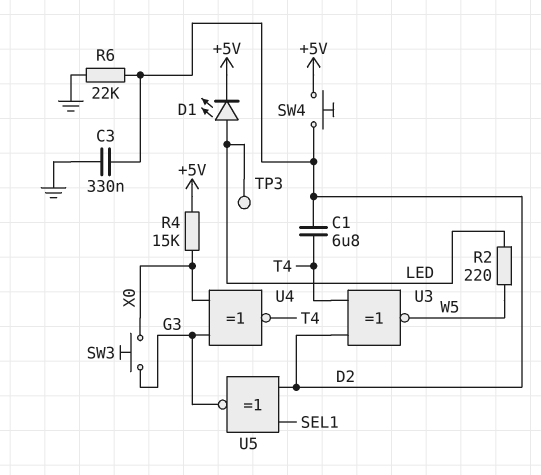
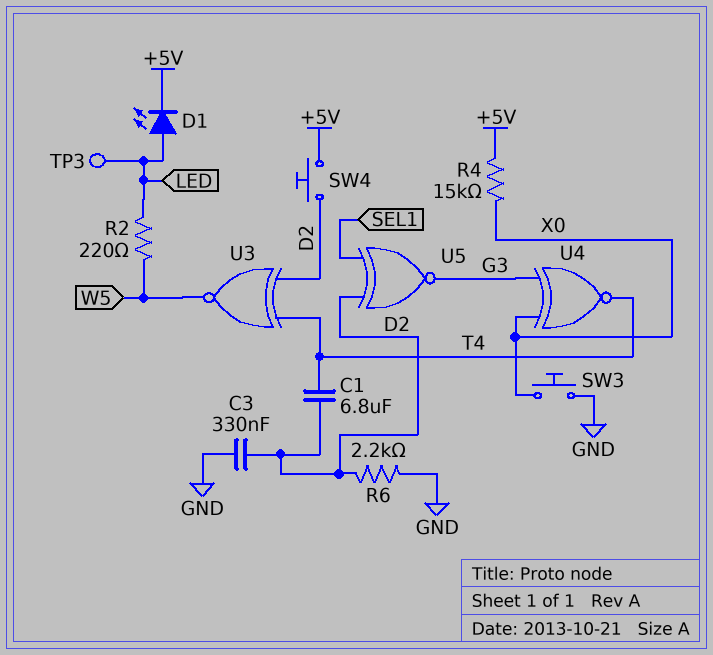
R6: 22k (D2, GND) -> 2.2k (D2, GND)
SW3: button (G3, X0) -> button (GND, X0)

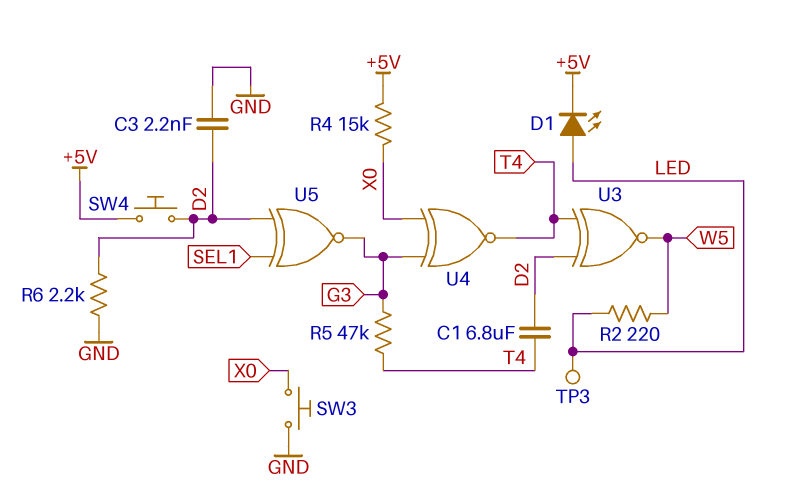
C3: 330nF (D2, GND) -> 2.2nF (D2, GND)
R5: none -> 47k (G3, T4)

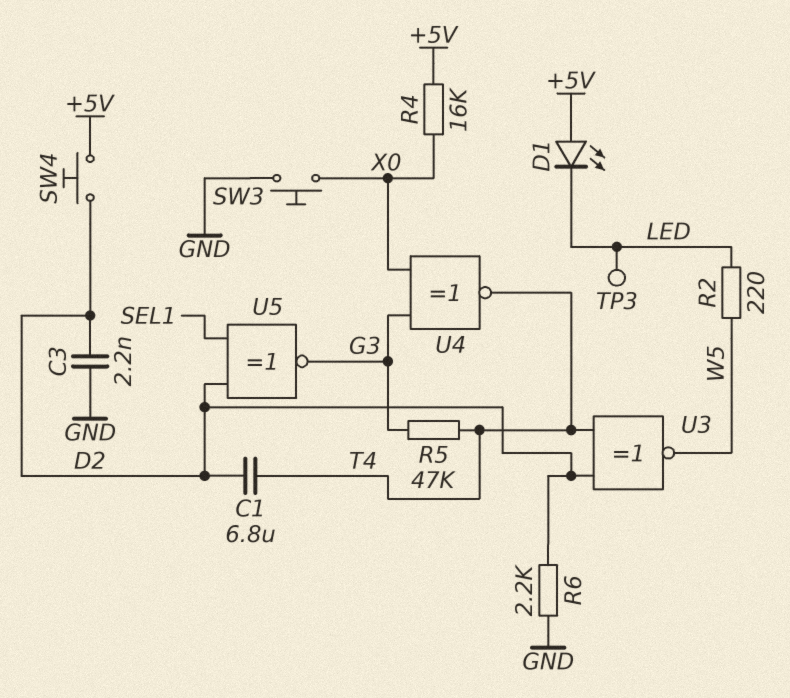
D1: LED (A LED, K +5V) -> LED (A +5V, K LED)
R4: 15k (+5V, X0) -> 16k (+5V, X0)

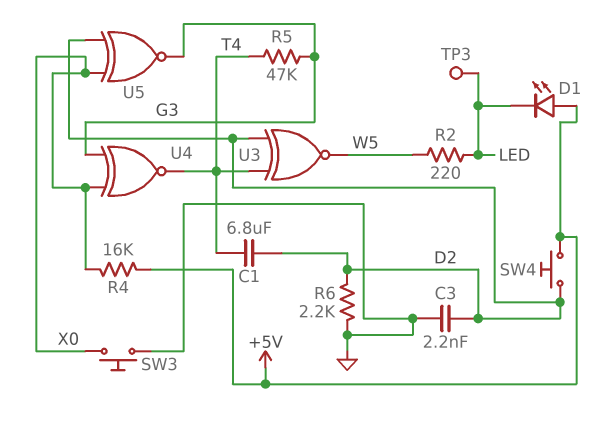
U5: XNOR (in D2, in SEL1, out G3) -> XNOR (in D2, in X0, out G3)

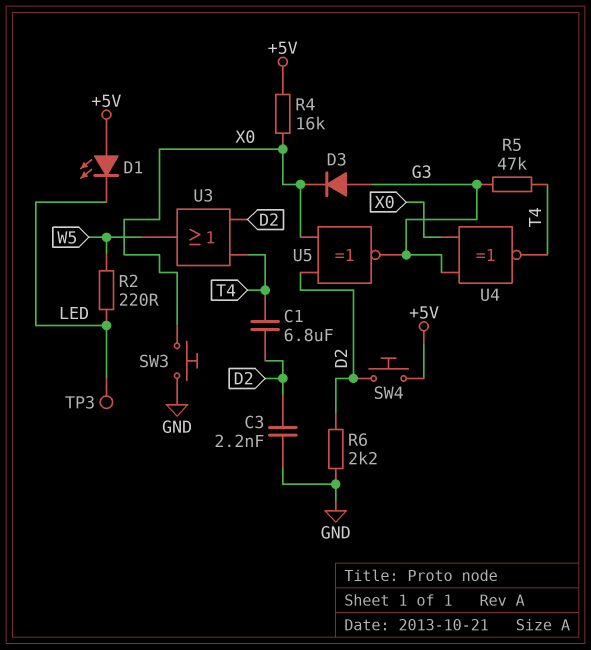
D3: none -> diode (A G3, K X0)
U3: XNOR (in D2, in T4, out W5) -> OR (in D2, in T4, out W5)

